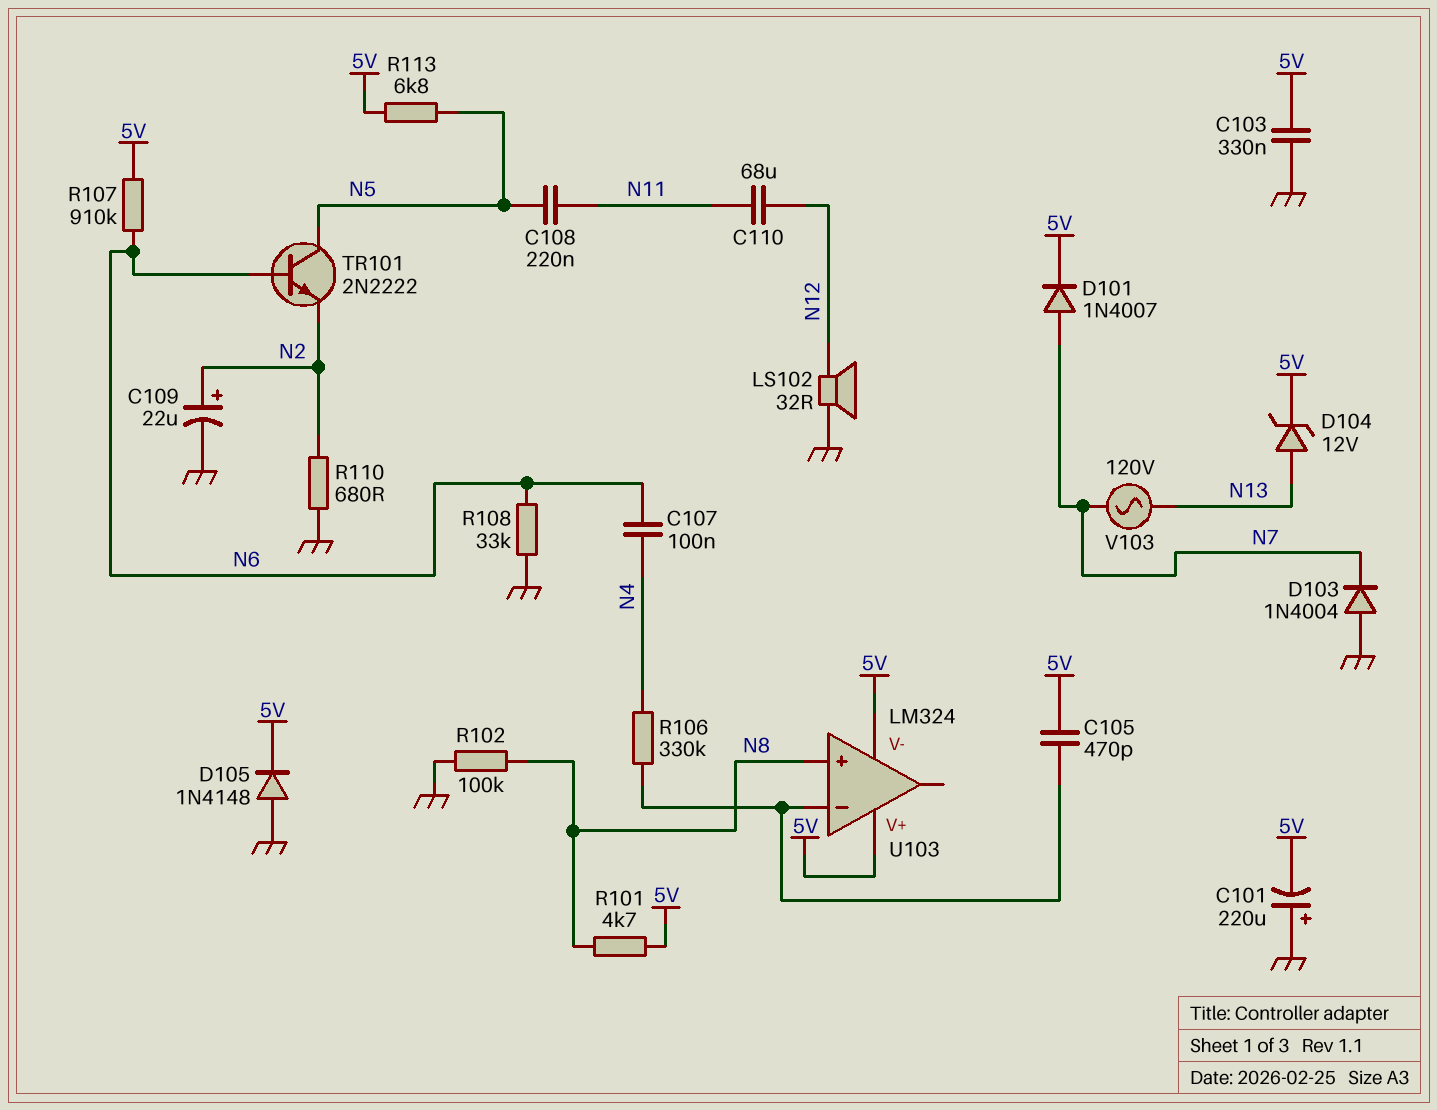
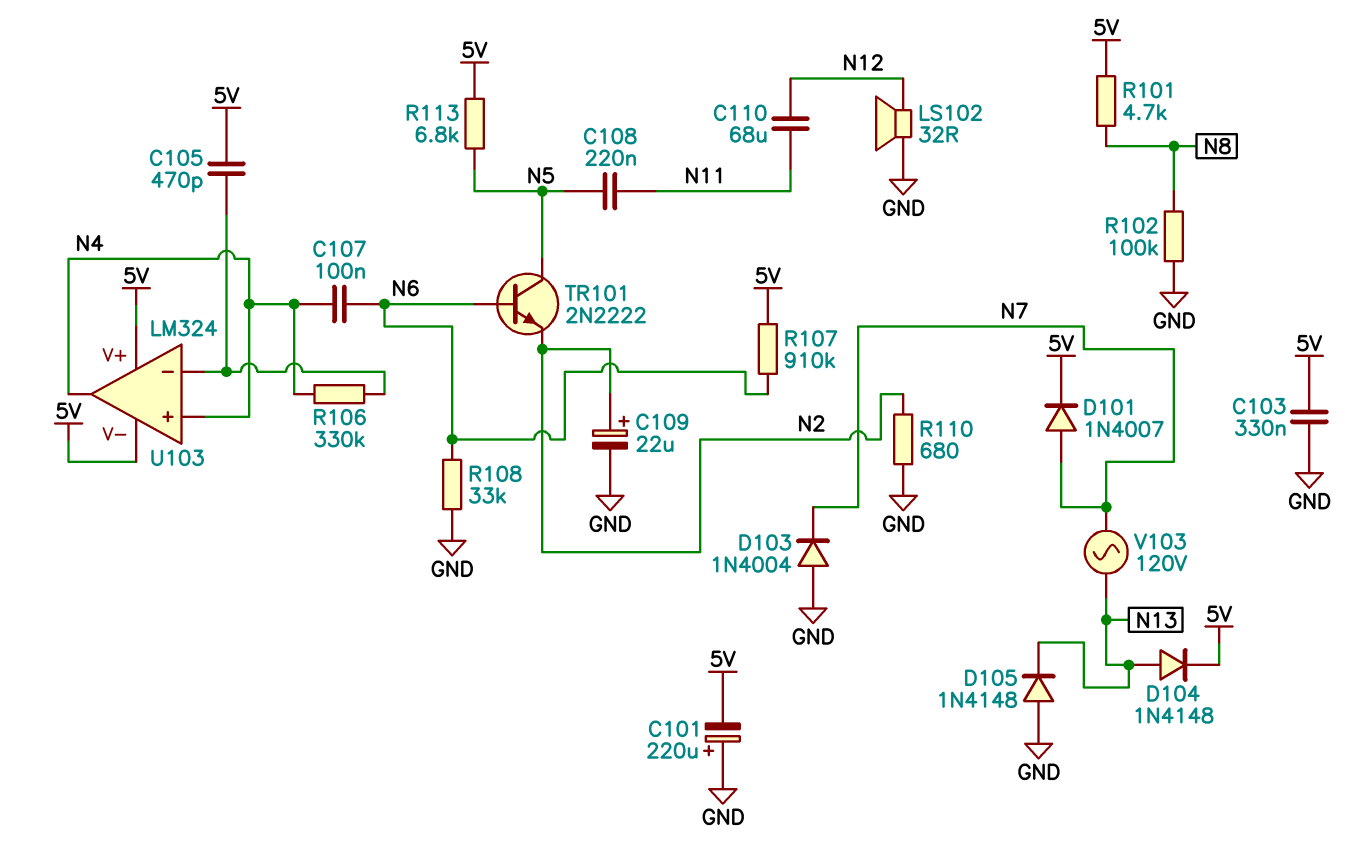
D104: zener 12V (A N13, K 5V) -> diode 1N4148 (A N13, K 5V)
D105: diode 1N4148 (A GND, K 5V) -> diode 1N4148 (A GND, K N13)
U103 pin in+: N8 -> N4
U103 pin out: none -> N4

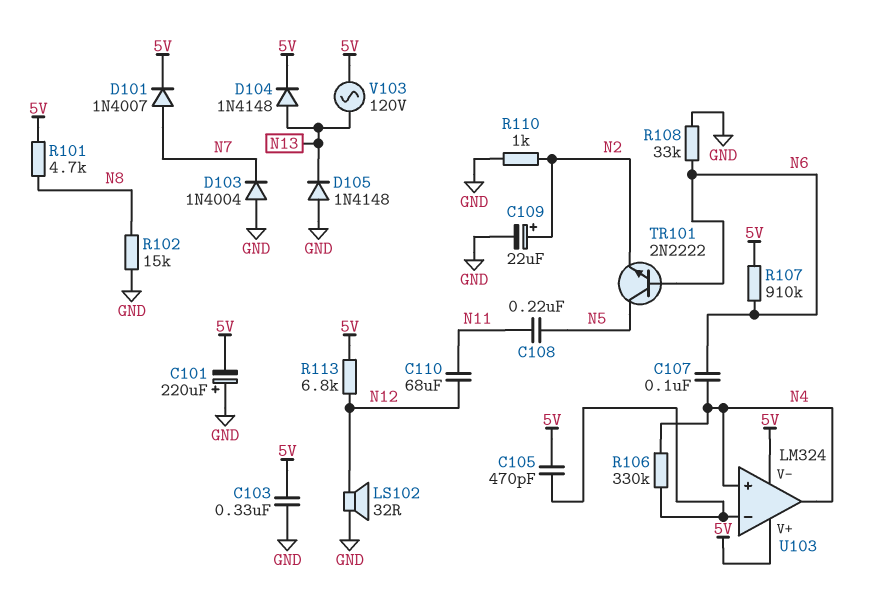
R102: 100k (GND, N8) -> 15k (GND, N8)
R110: 680 (GND, N2) -> 1k (GND, N2)
R113: 6.8k (5V, N5) -> 6.8k (5V, N12)
V103: AC 120V (N7, N13) -> AC 120V (5V, N13)

